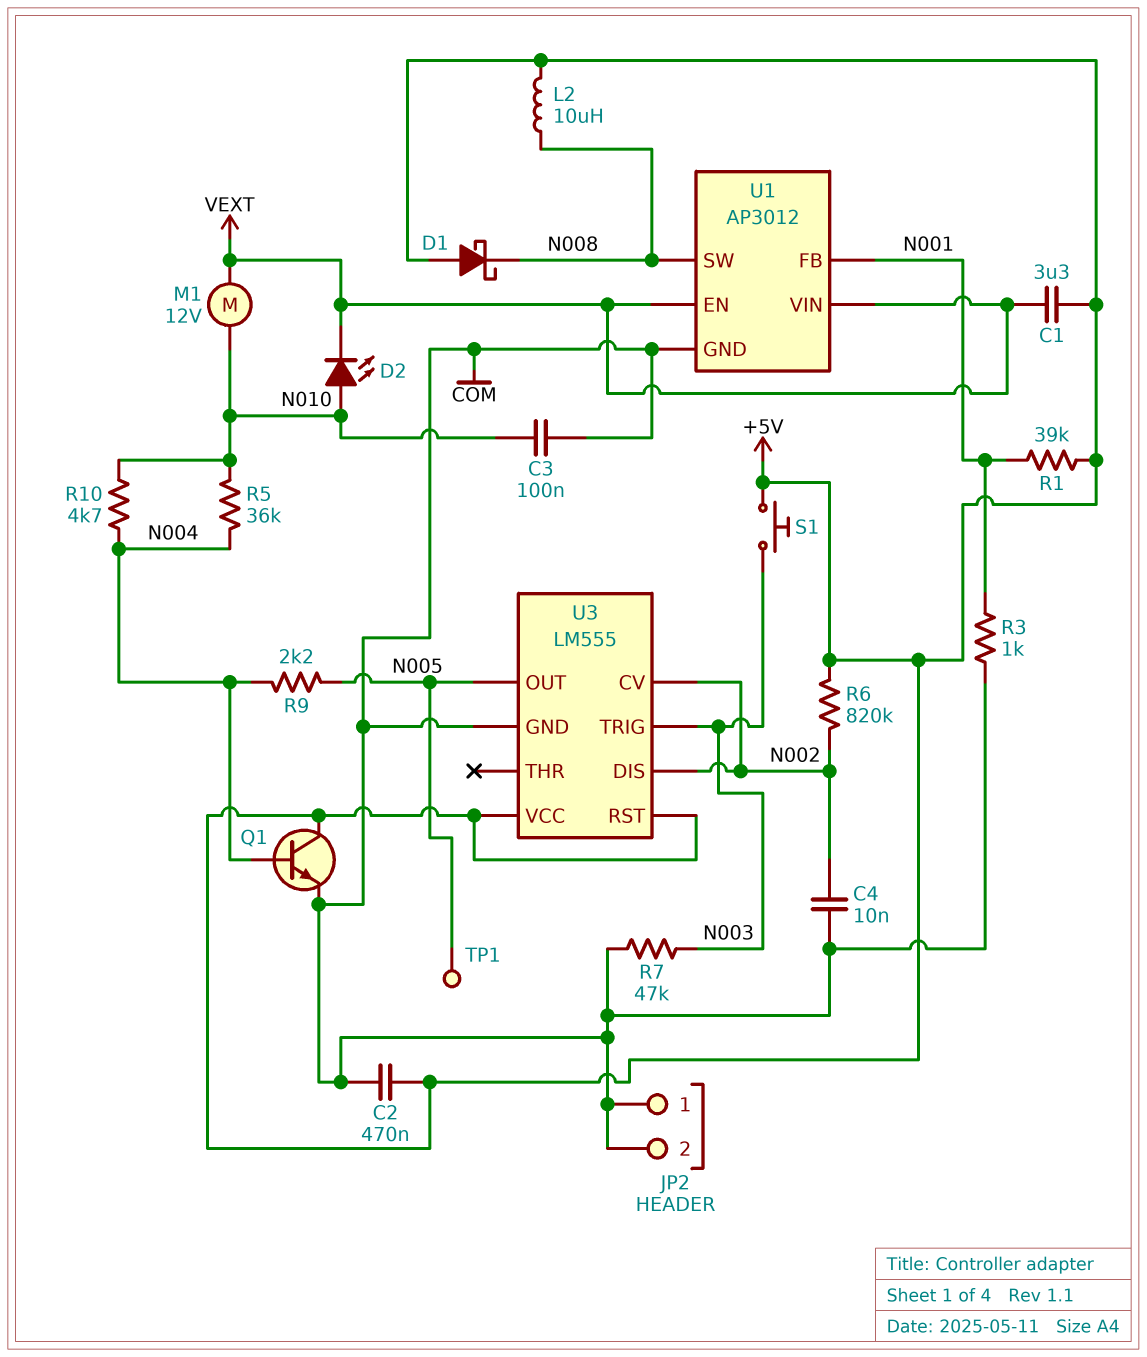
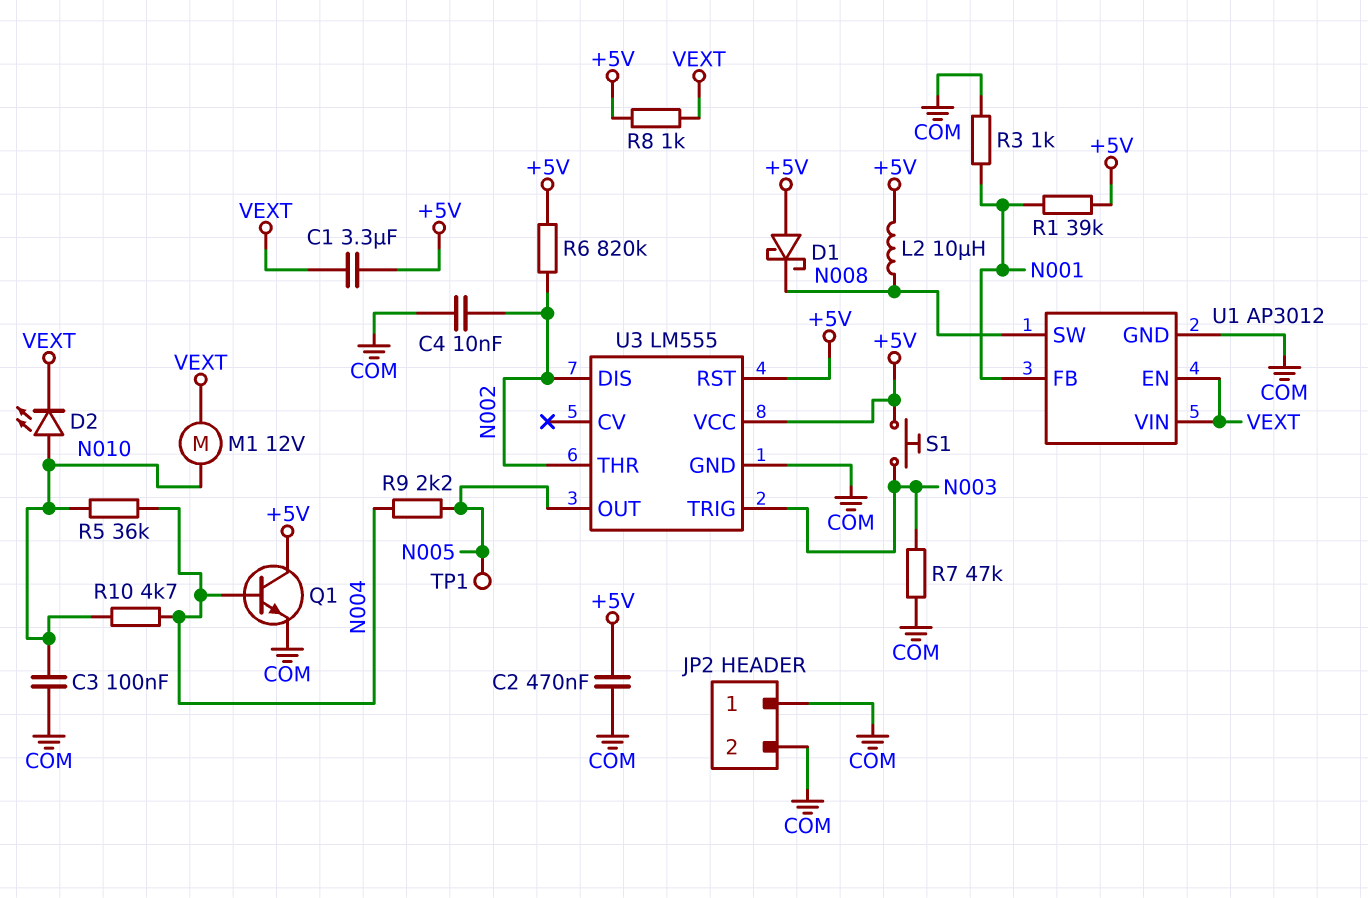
R8: none -> 1k (+5V, VEXT)
U3 pin CV: N002 -> none
U3 pin THR: none -> N002

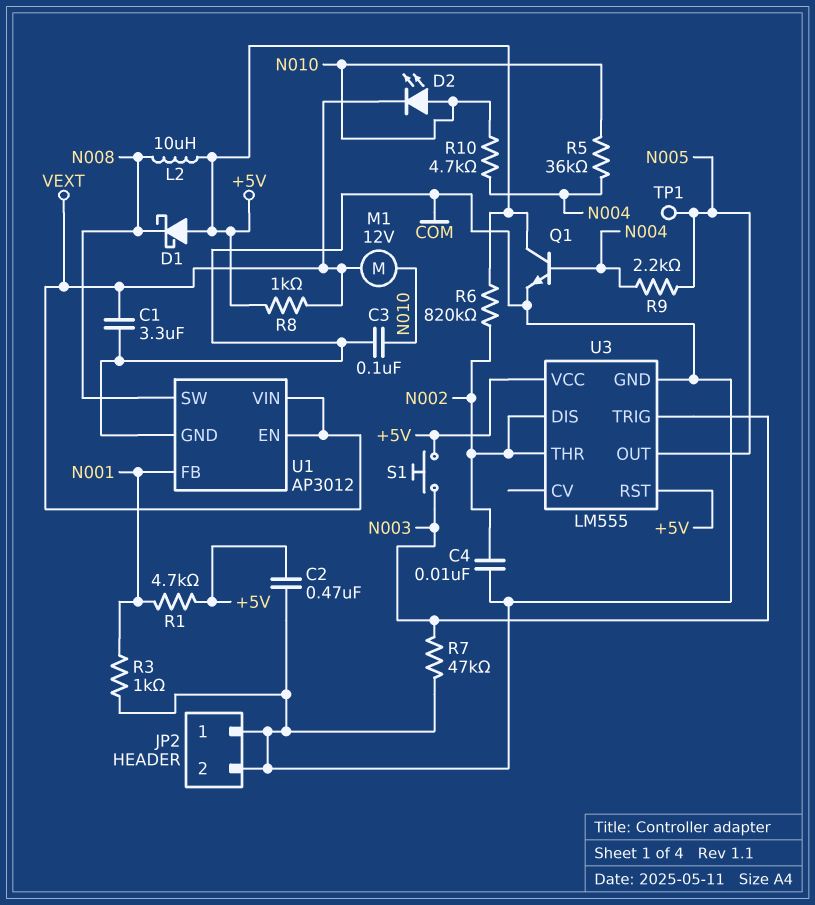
C1: 3.3uF (+5V, VEXT) -> 3.3uF (COM, VEXT)
R1: 39k (+5V, N001) -> 4.7k (+5V, N001)

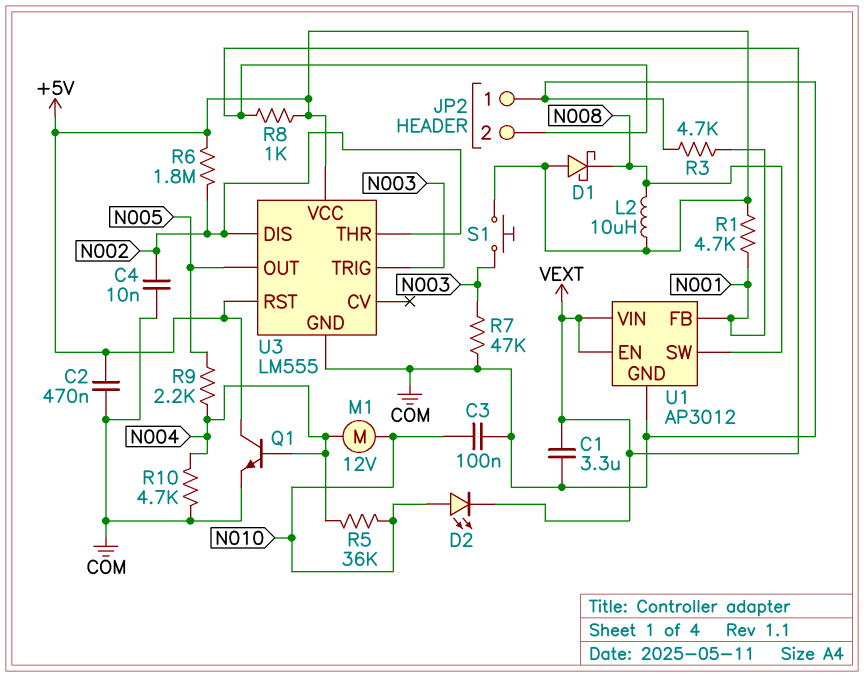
JP2 pin 2: COM -> VEXT
M1: motor 12V (N010, VEXT) -> motor 12V (N004, N010)
R3: 1k (COM, N001) -> 4.7k (COM, N001)
R6: 820k (+5V, N002) -> 1.8M (+5V, N002)
R10: 4.7k (N004, N010) -> 4.7k (COM, N004)
TP1: test point (N005) -> none

